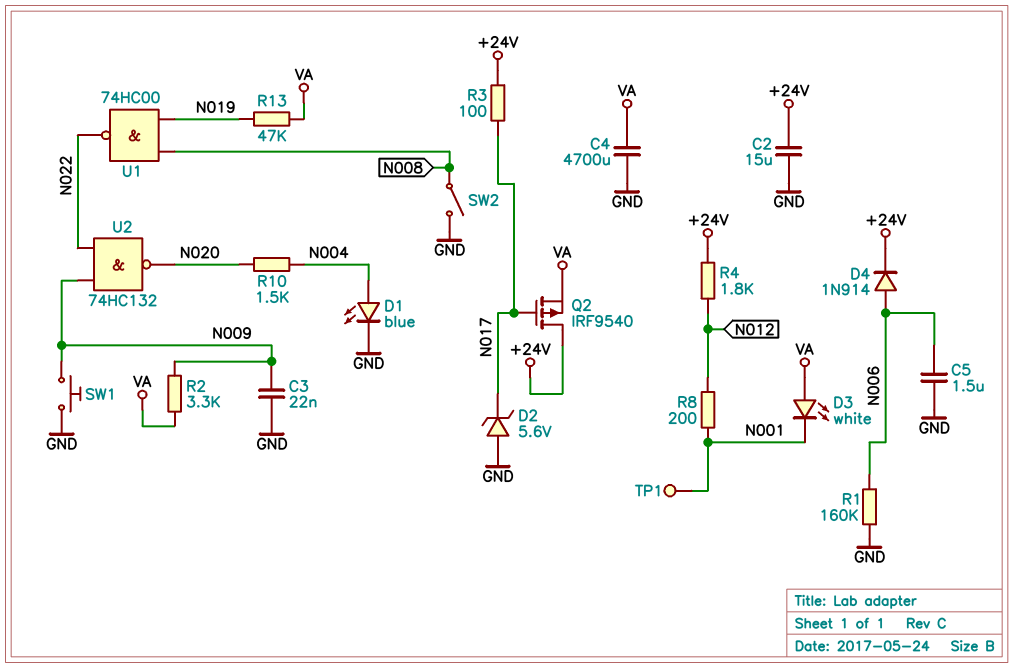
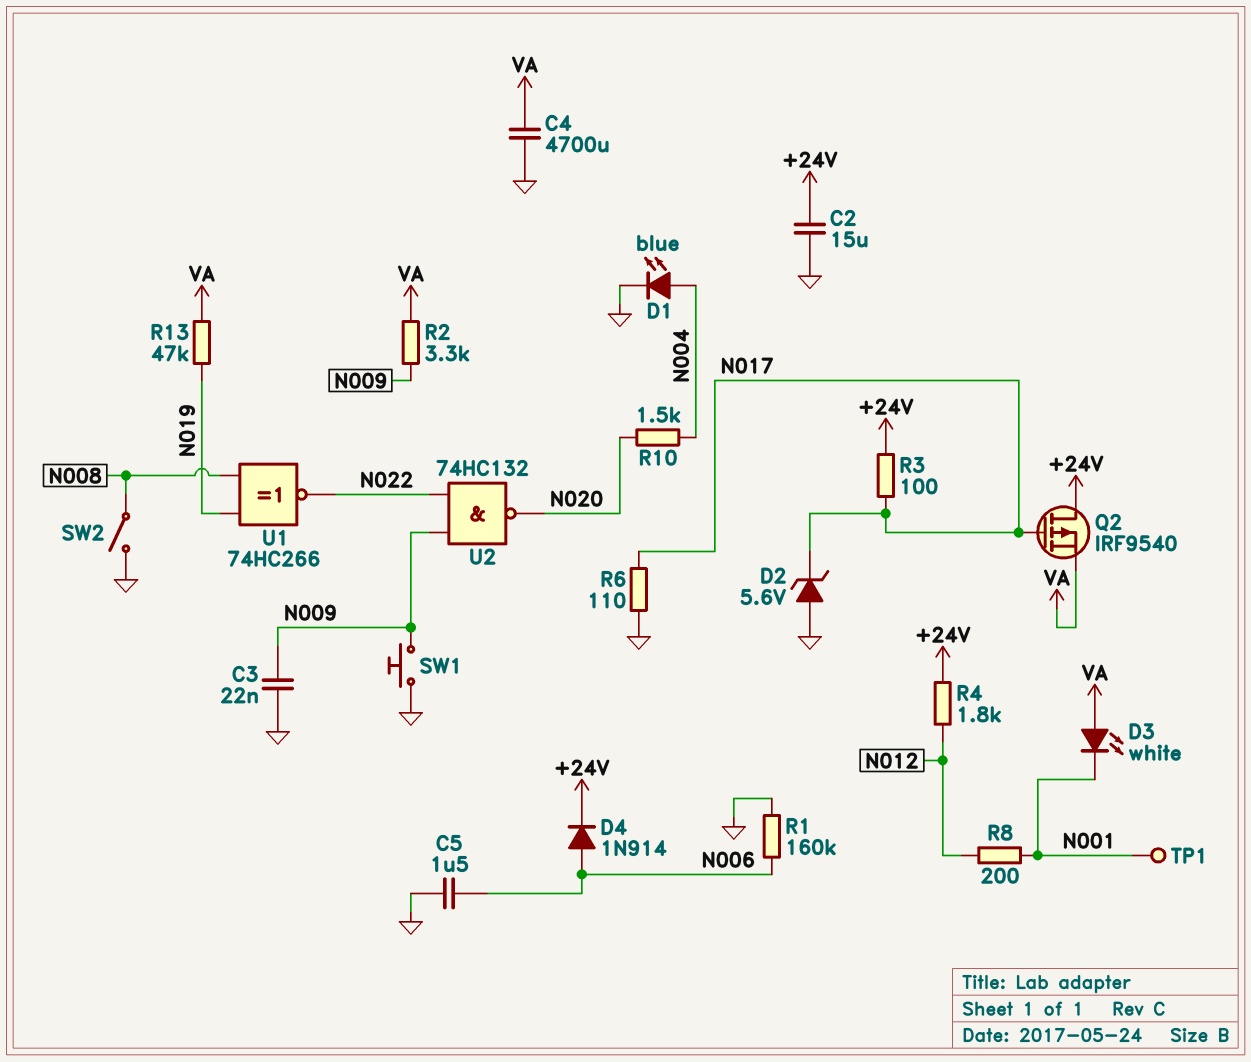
R6: none -> 110 (GND, N017)
U1: NAND 74HC00 (in N008, in N019, out N022) -> XNOR 74HC266 (in N008, in N019, out N022)

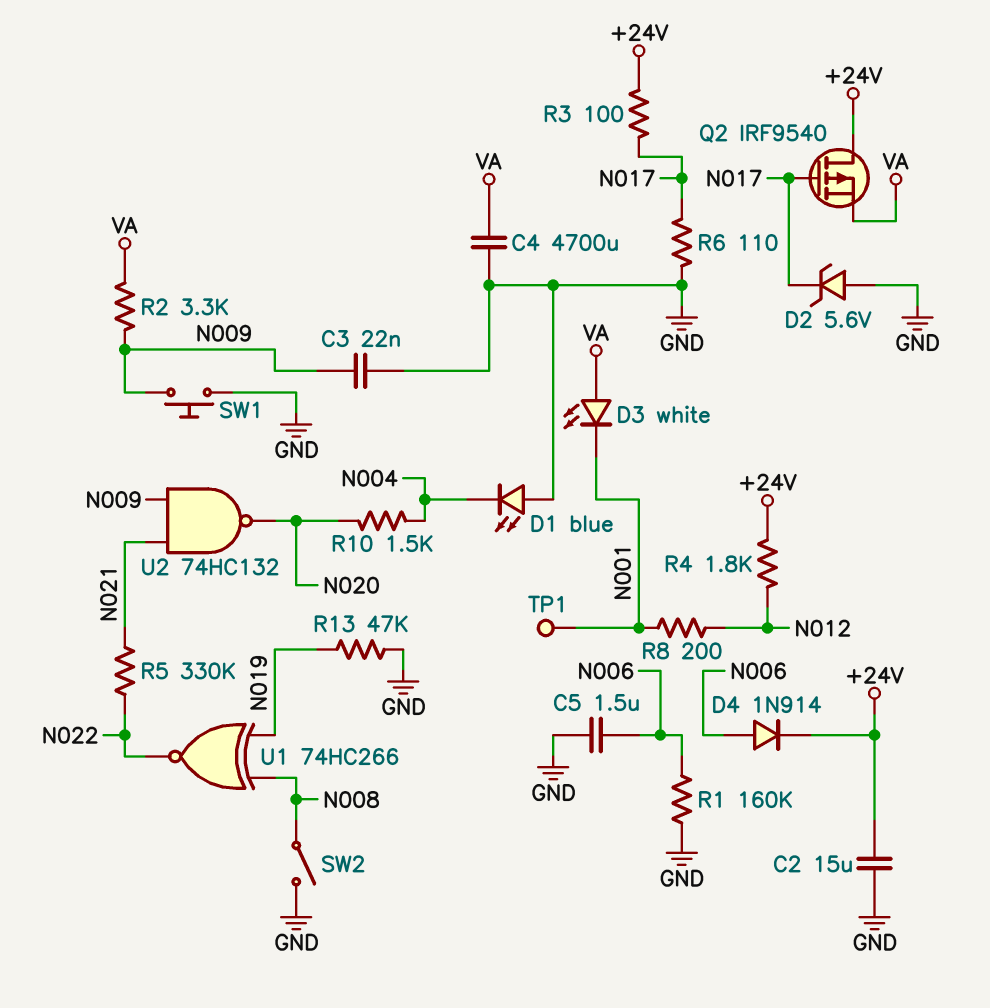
D1: LED blue (A N004, K GND) -> LED blue (A GND, K N004)
R5: none -> 330k (N021, N022)
R13: 47k (N019, VA) -> 47k (GND, N019)
U2: NAND 74HC132 (in N009, in N022, out N020) -> NAND 74HC132 (in N009, in N021, out N020)

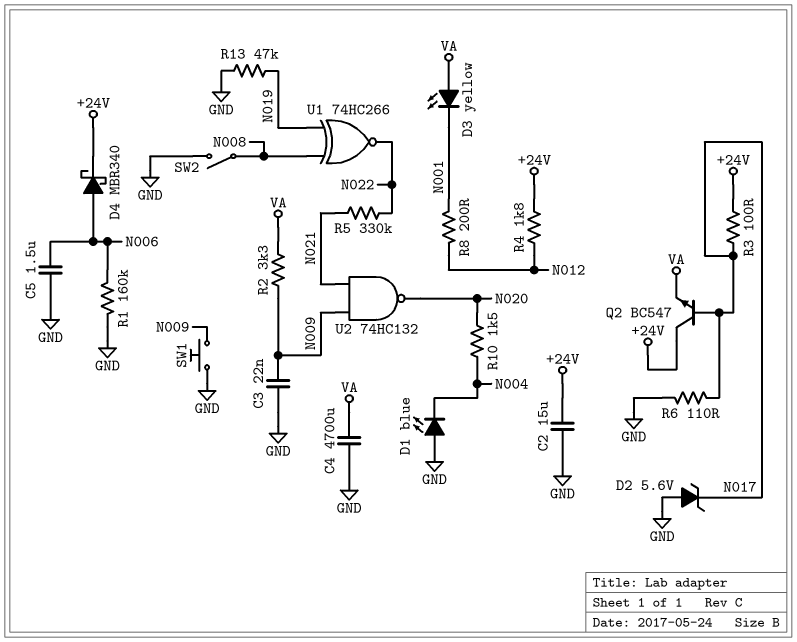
D3: LED white (A VA, K N001) -> LED yellow (A VA, K N001)
D4: diode 1N914 (A N006, K +24V) -> schottky MBR340 (A N006, K +24V)
Q2: PMOS IRF9540 (G N017, D +24V, S VA) -> NPN BC547 (B N017, C +24V, E VA)
TP1: test point (N001) -> none

